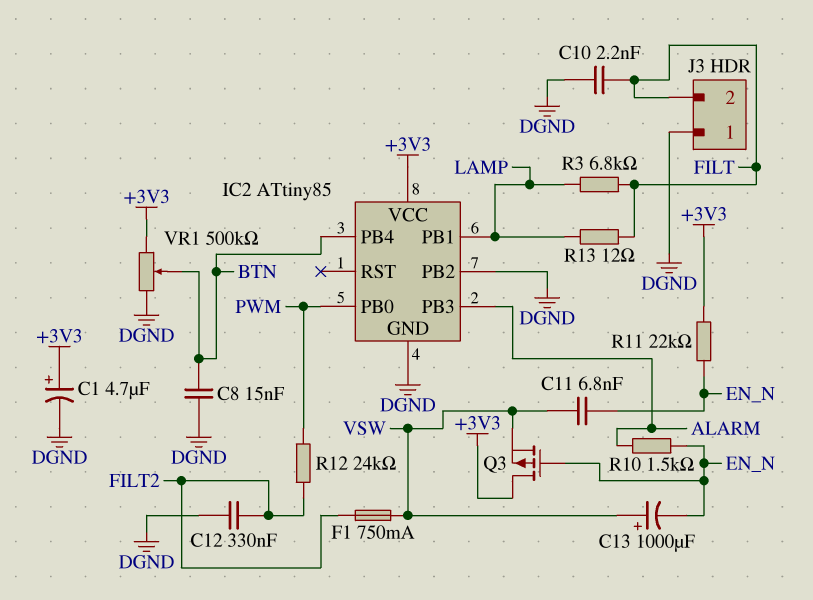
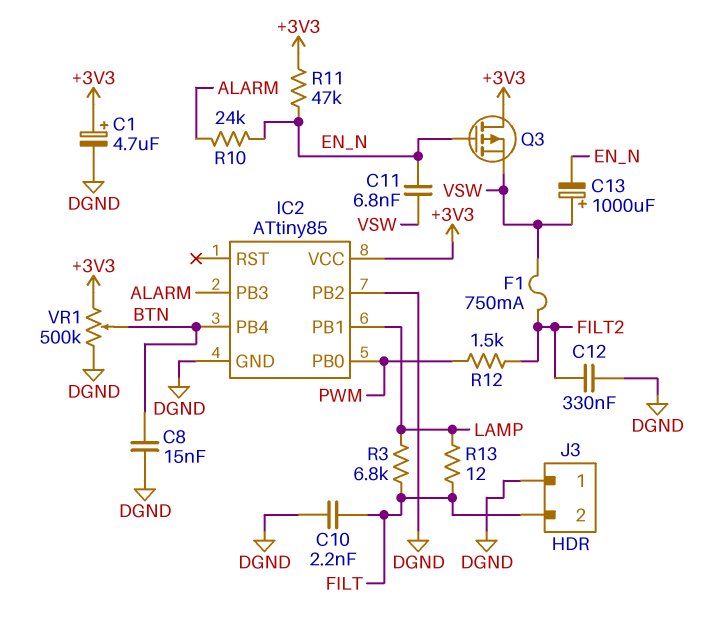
R10: 1.5k (ALARM, EN_N) -> 24k (ALARM, EN_N)
R11: 22k (+3V3, EN_N) -> 47k (+3V3, EN_N)
R12: 24k (FILT2, PWM) -> 1.5k (FILT2, PWM)

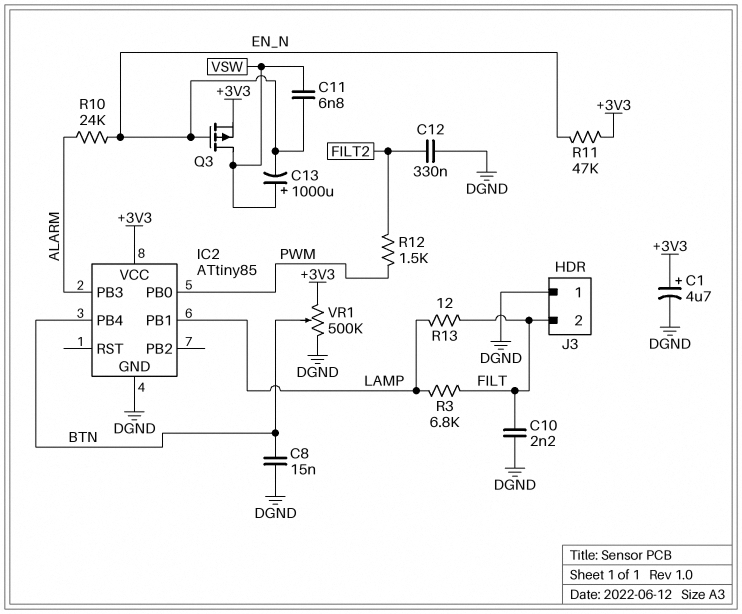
F1: 750mA (FILT2, VSW) -> none
IC2 pin PB2: DGND -> none
Q3: PMOS (G EN_N, D +3V3, S VSW) -> PMOS (G EN_N, D VSW, S +3V3)

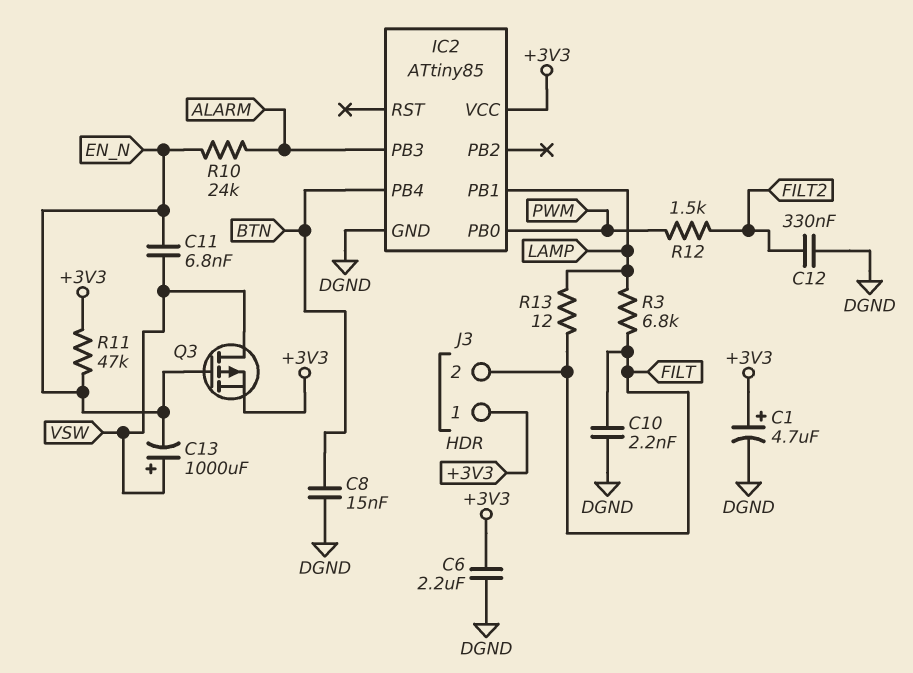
C6: none -> 2.2uF (+3V3, DGND)
J3 pin 1: DGND -> +3V3
VR1: 500k (+3V3, DGND, wiper BTN) -> none

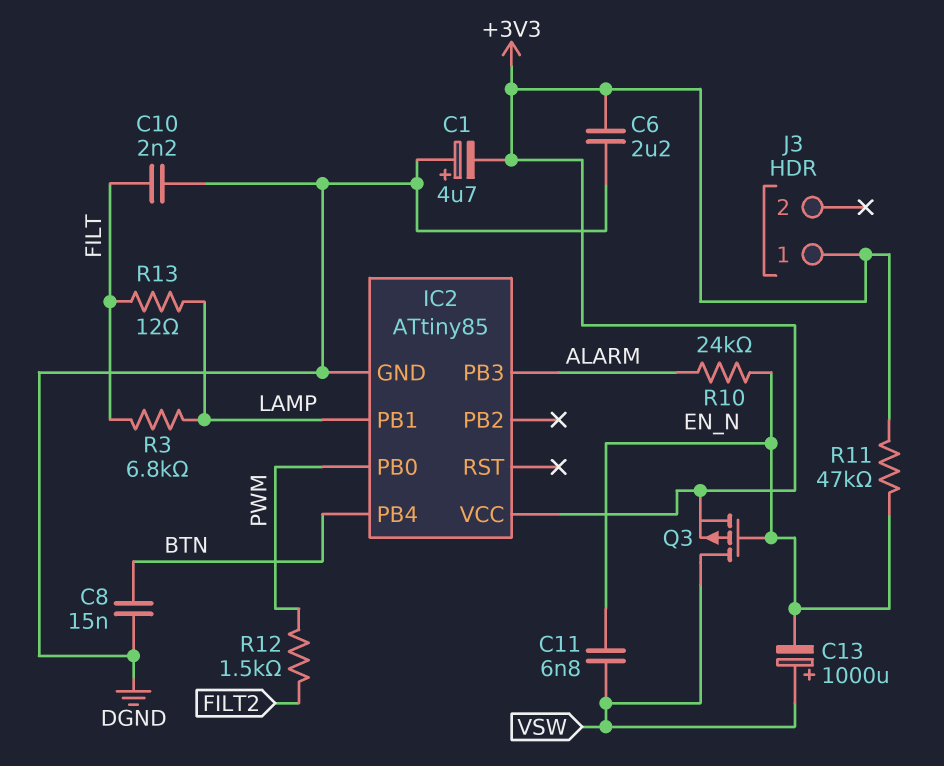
C1: 4.7uF (plus +3V3, minus DGND) -> 4.7uF (plus DGND, minus +3V3)
C12: 330nF (DGND, FILT2) -> none
J3 pin 2: FILT -> none

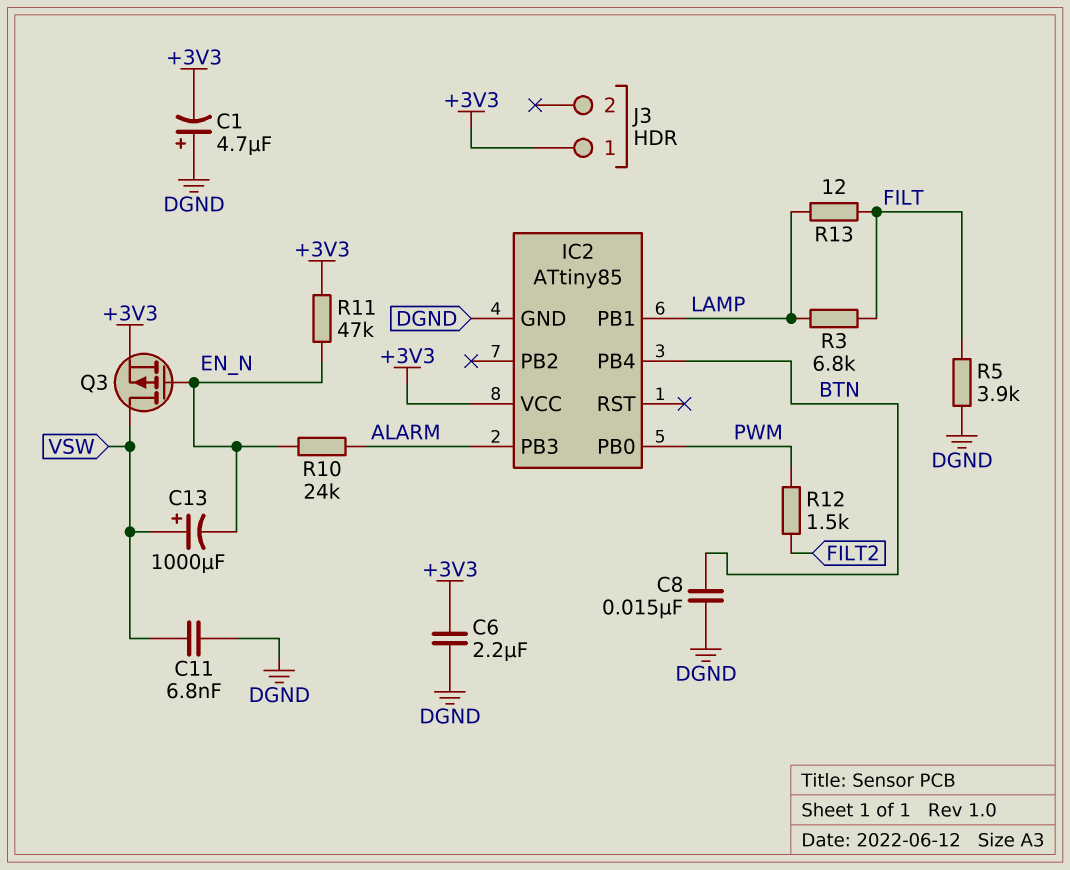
C10: 2.2nF (DGND, FILT) -> none
C11: 6.8nF (EN_N, VSW) -> 6.8nF (DGND, VSW)
R5: none -> 3.9k (DGND, FILT)

